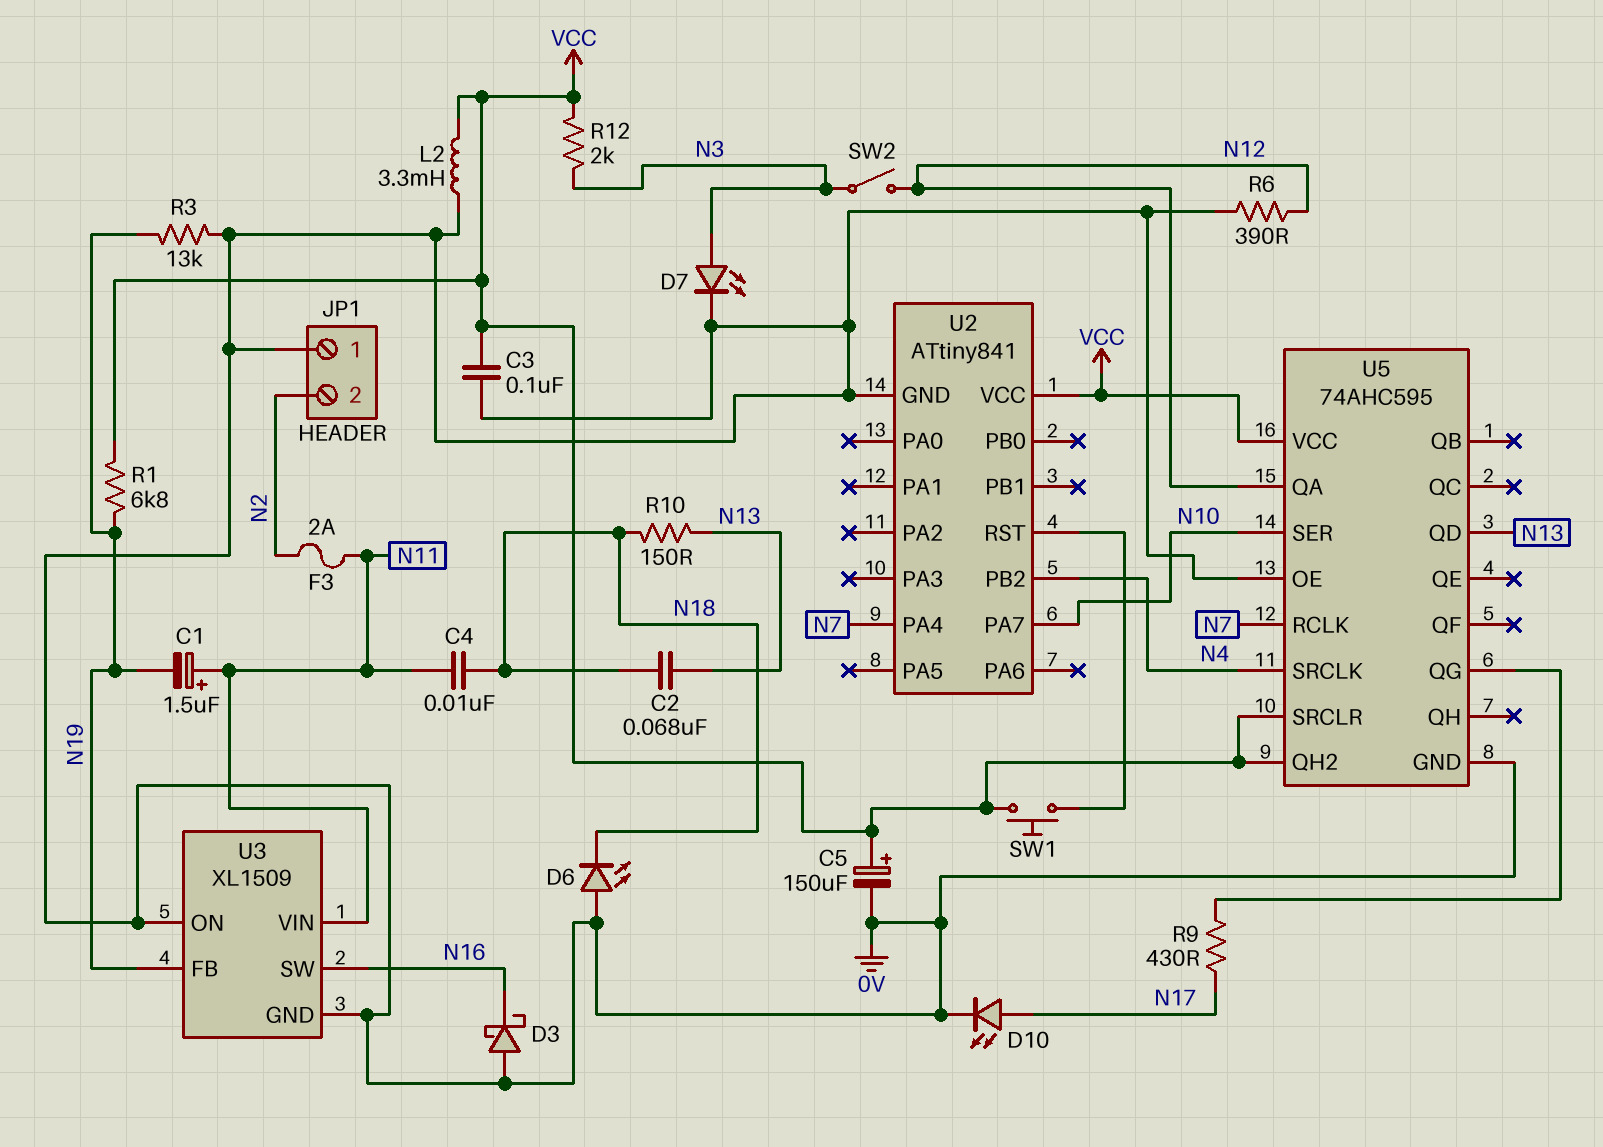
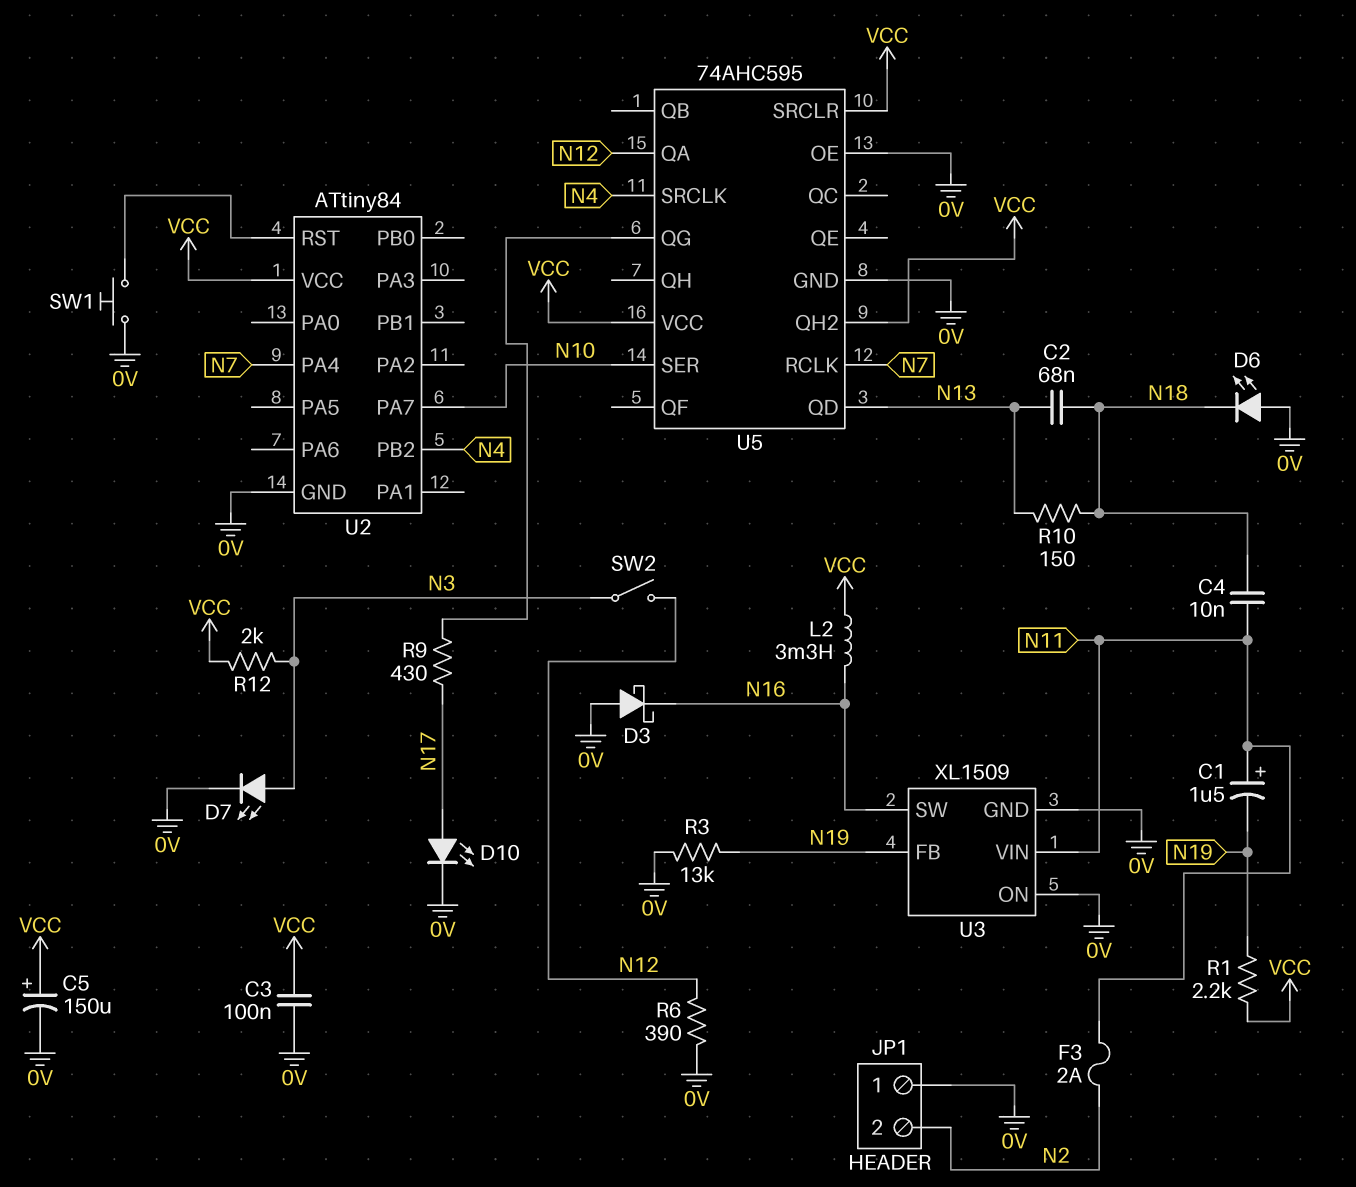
L2: 3.3mH (0V, VCC) -> 3.3mH (N16, VCC)
R1: 6.8k (N19, VCC) -> 2.2k (N19, VCC)
SW1: button (U2/RST, VCC) -> button (0V, U2/RST)
U2: ATtiny841 -> ATtiny84

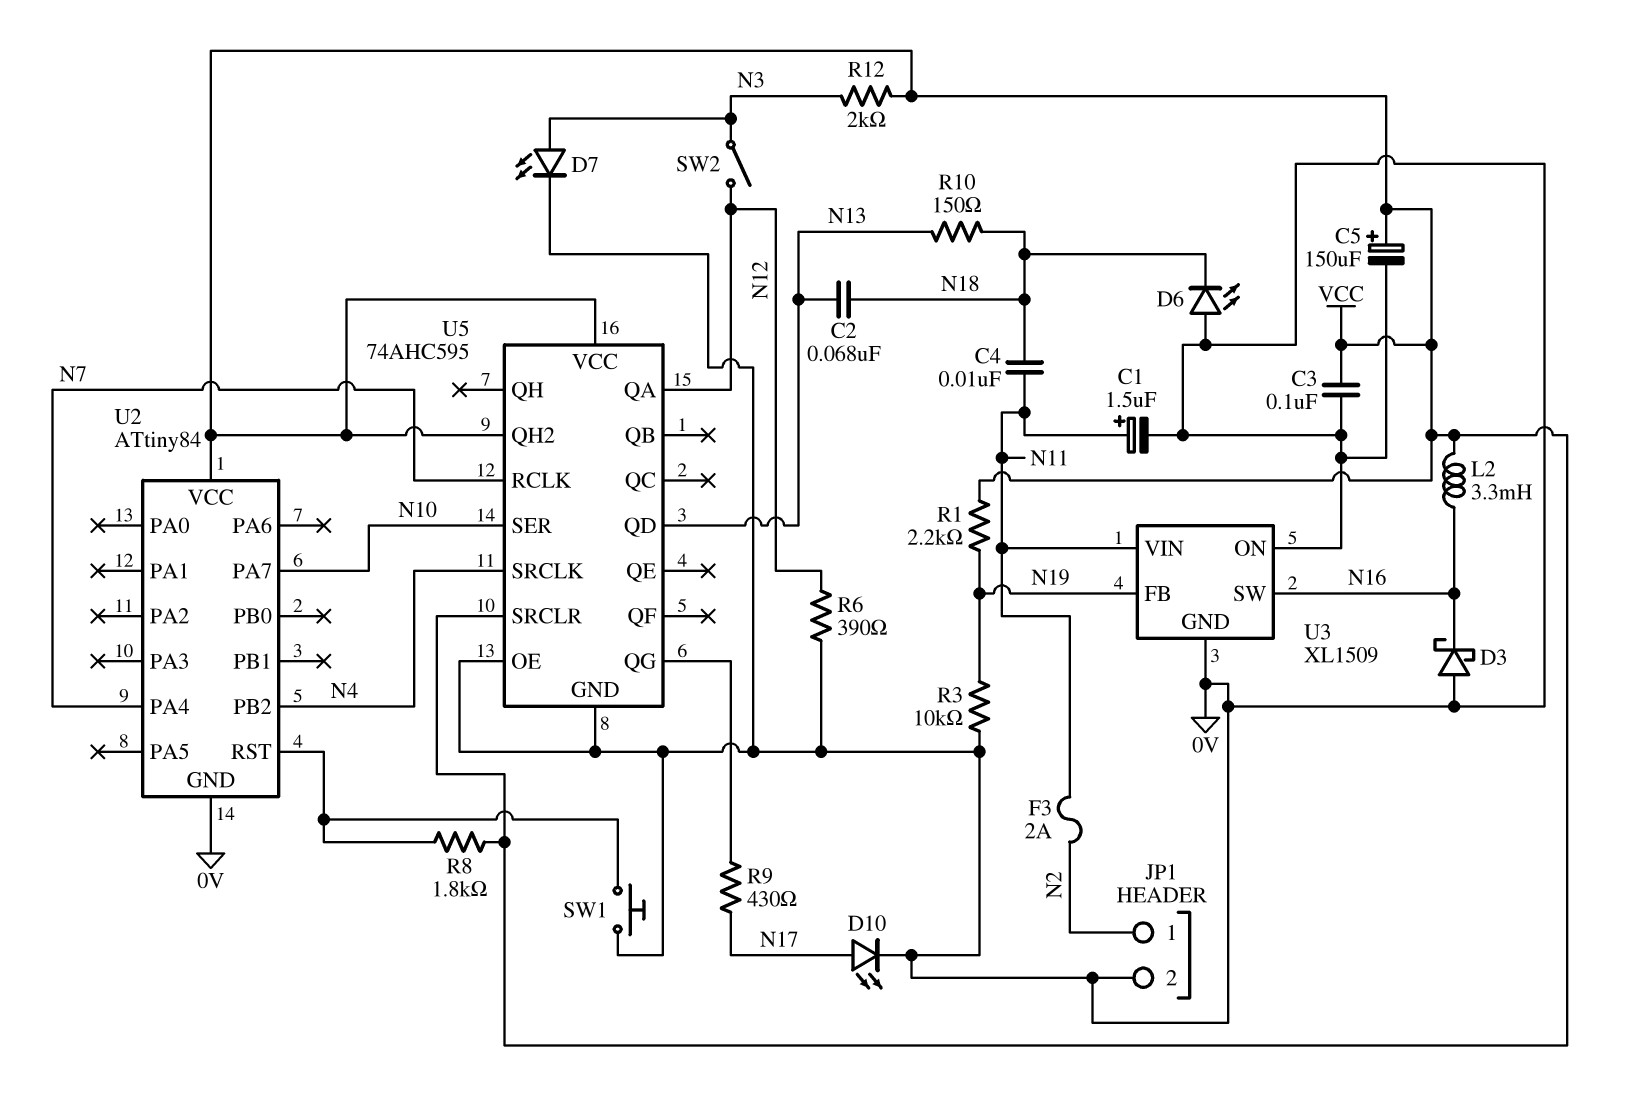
C1: 1.5uF (plus N11, minus N19) -> 1.5uF (plus N11, minus 0V)
JP1 pin 1: 0V -> N2
JP1 pin 2: N2 -> 0V
R3: 13k (0V, N19) -> 10k (0V, N19)
R8: none -> 1.8k (U2/RST, VCC)

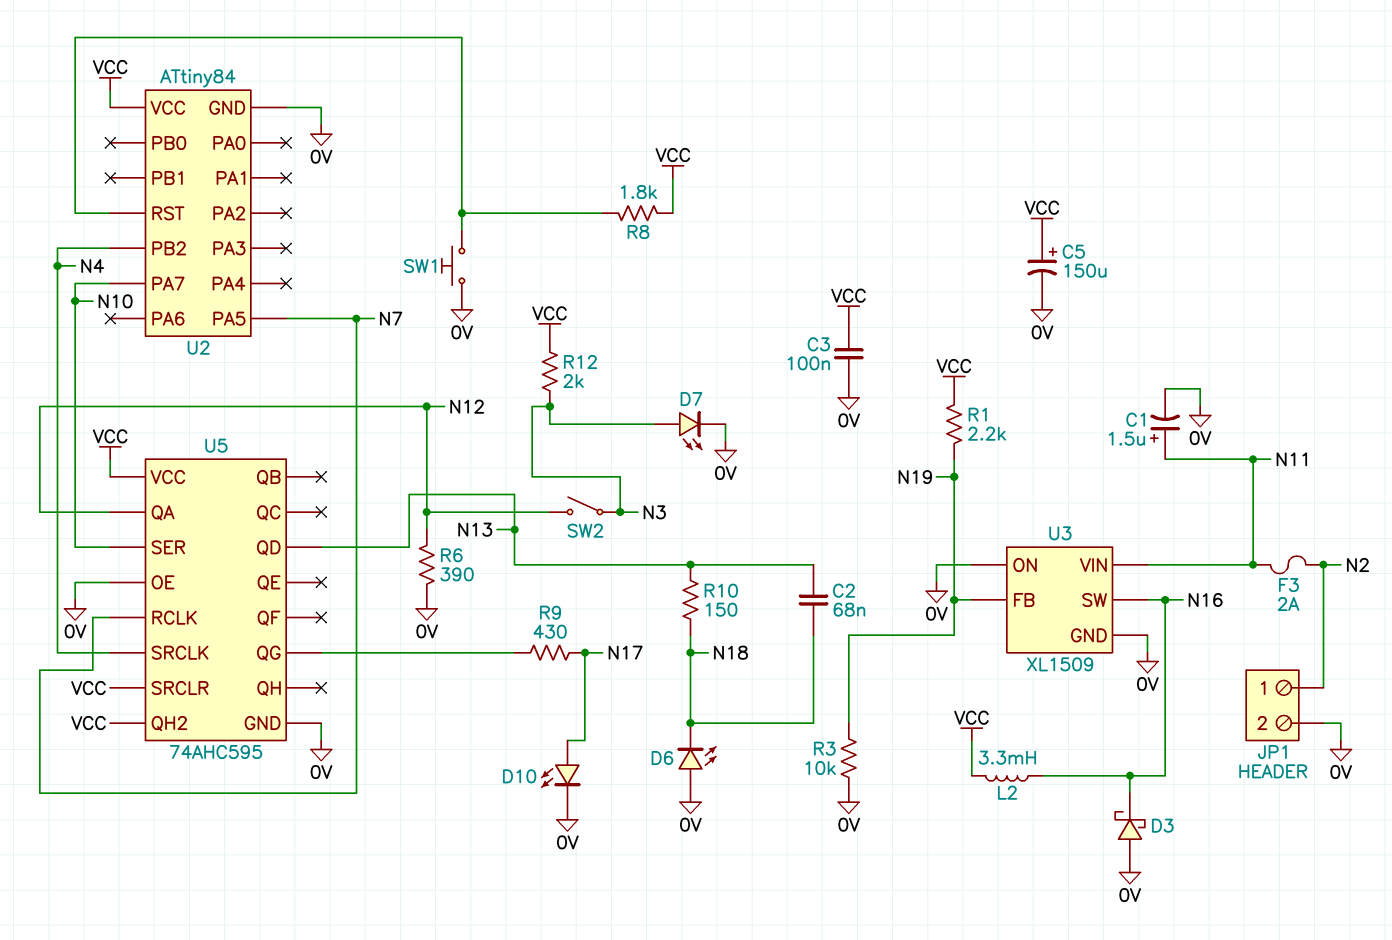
C4: 10nF (N11, N18) -> none
U2 pin PA4: N7 -> none
U2 pin PA5: none -> N7

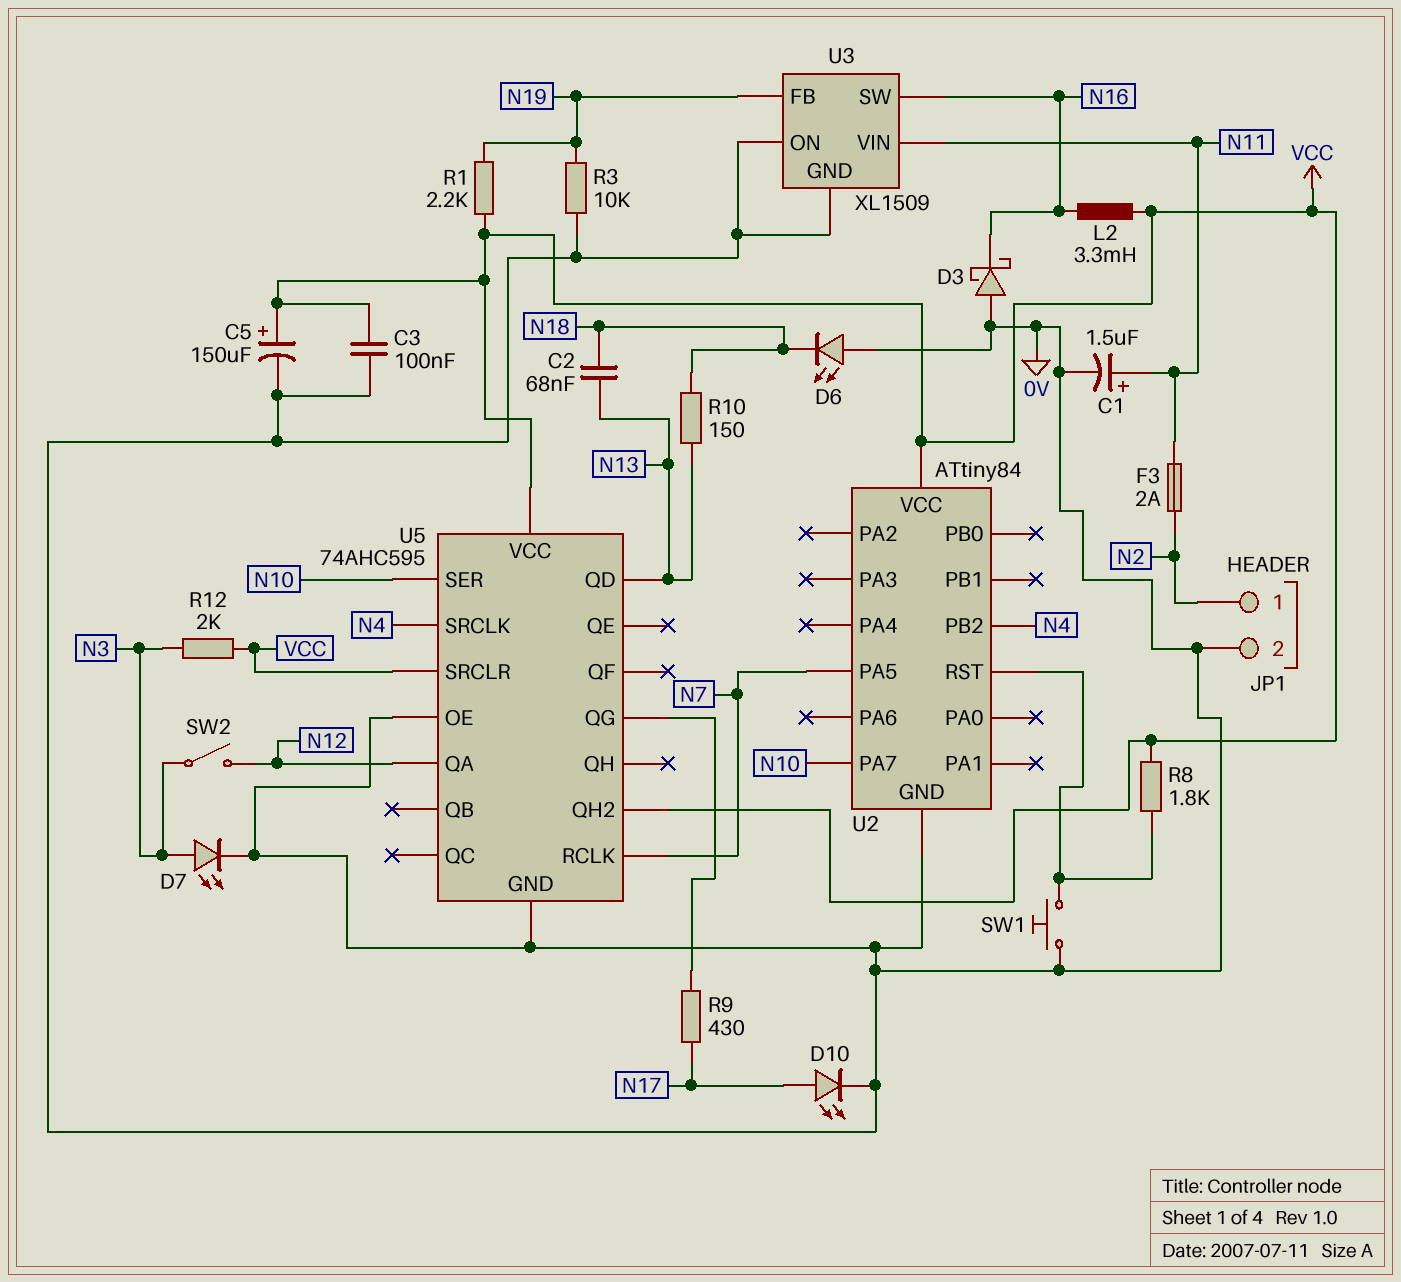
R6: 390 (0V, N12) -> none

